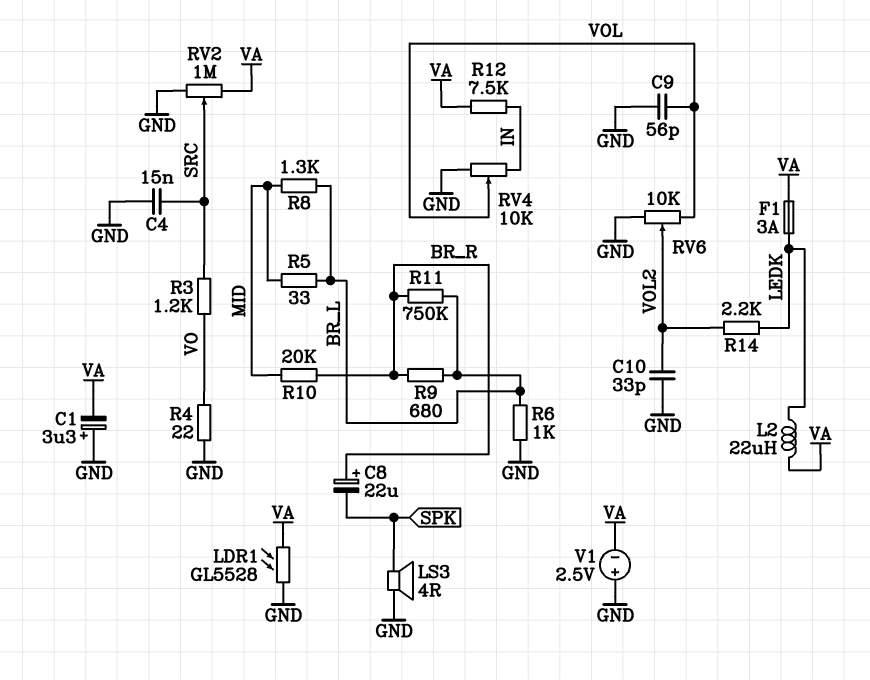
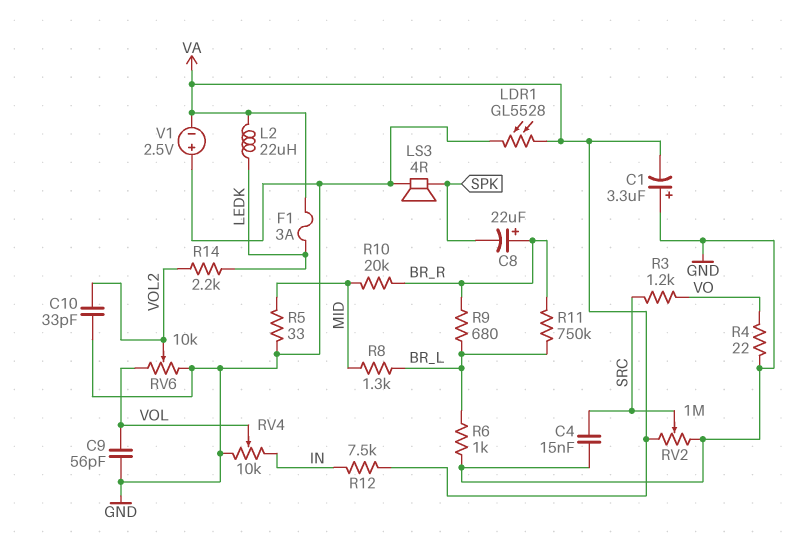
R5: 33 (BR_L, MID) -> 33 (GND, MID)

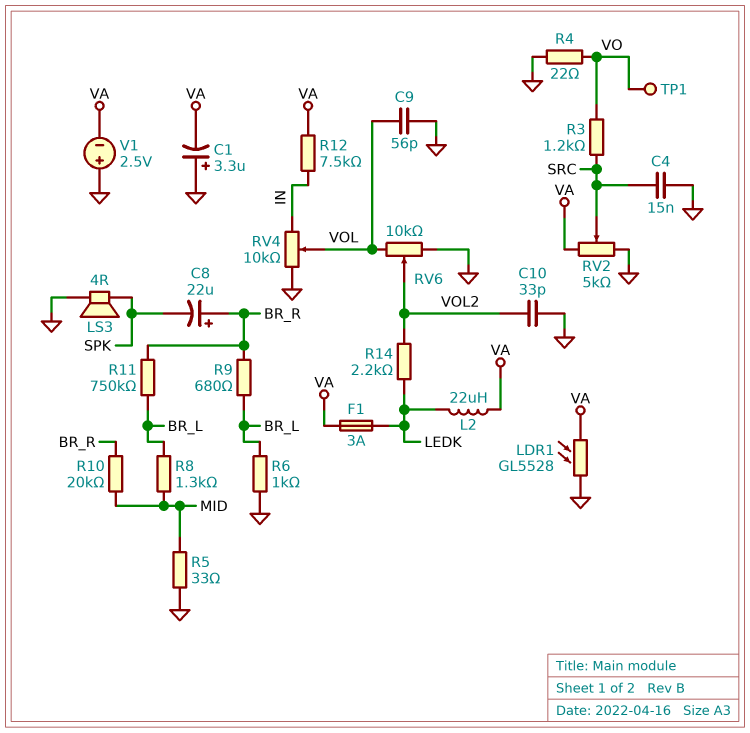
RV2: 1M (GND, VA, wiper SRC) -> 5k (GND, VA, wiper SRC)
TP1: none -> test point (VO)

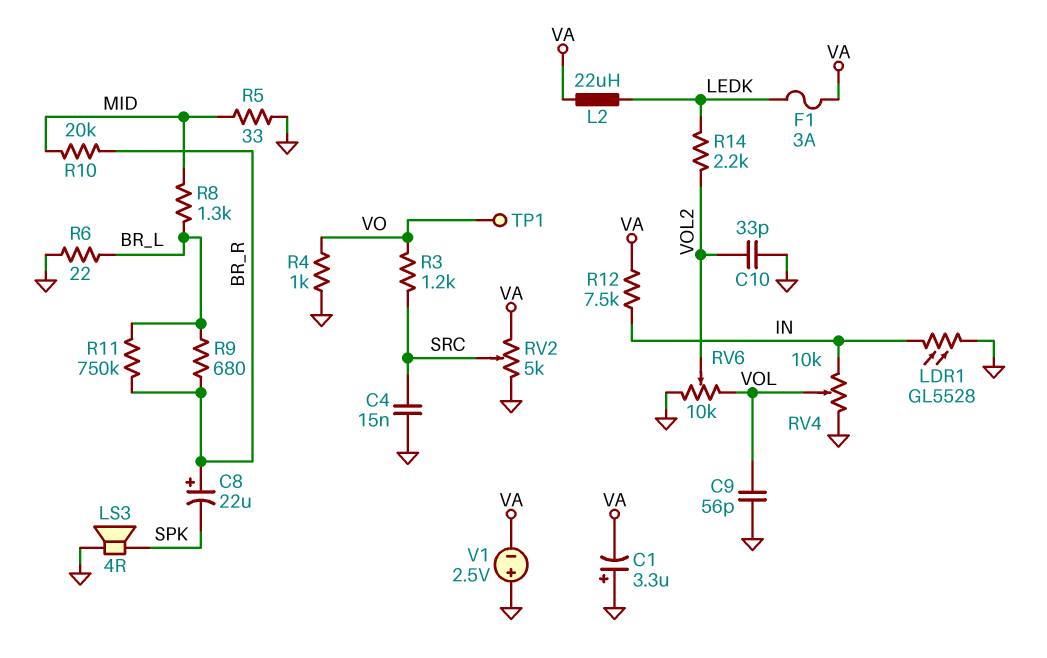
LDR1: GL5528 (GND, VA) -> GL5528 (GND, IN)
R4: 22 (GND, VO) -> 1k (GND, VO)
R6: 1k (BR_L, GND) -> 22 (BR_L, GND)

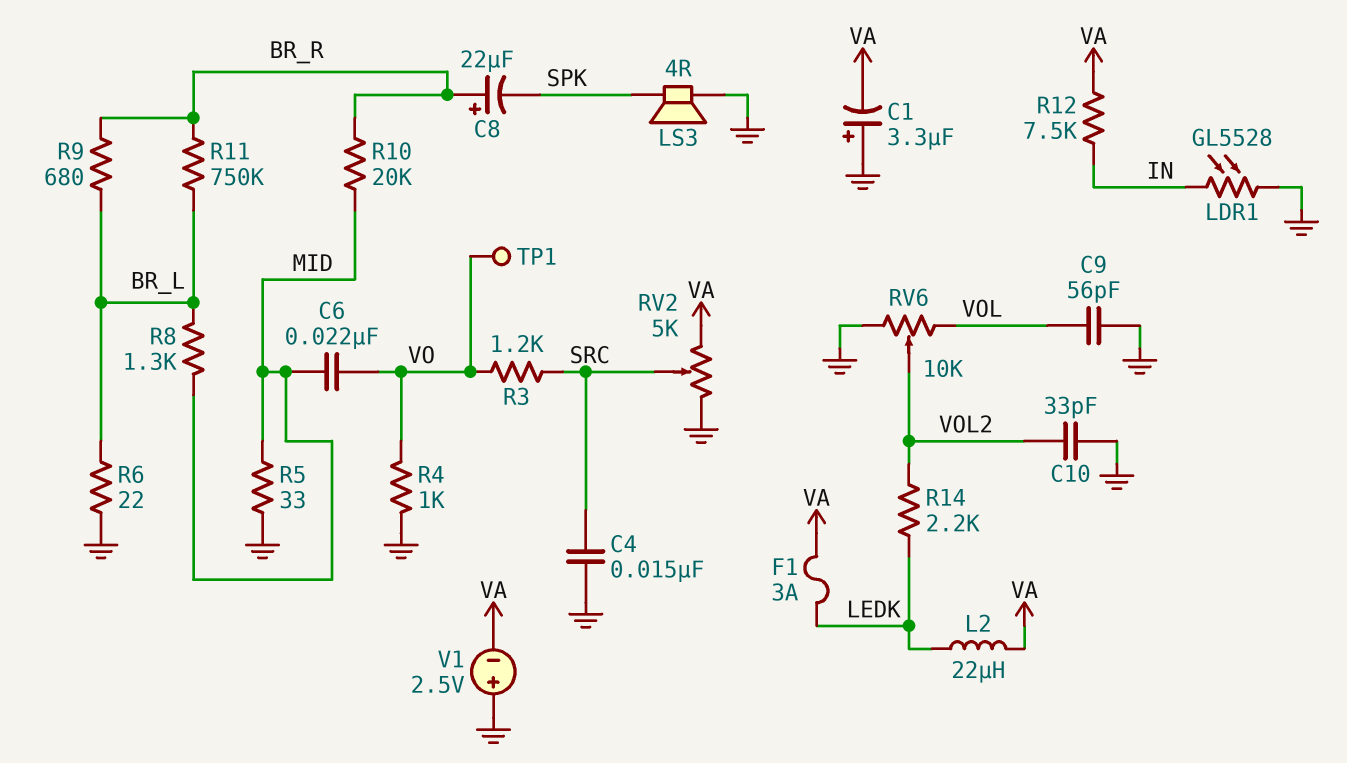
C6: none -> 22nF (MID, VO)
RV4: 10k (GND, IN, wiper VOL) -> none

